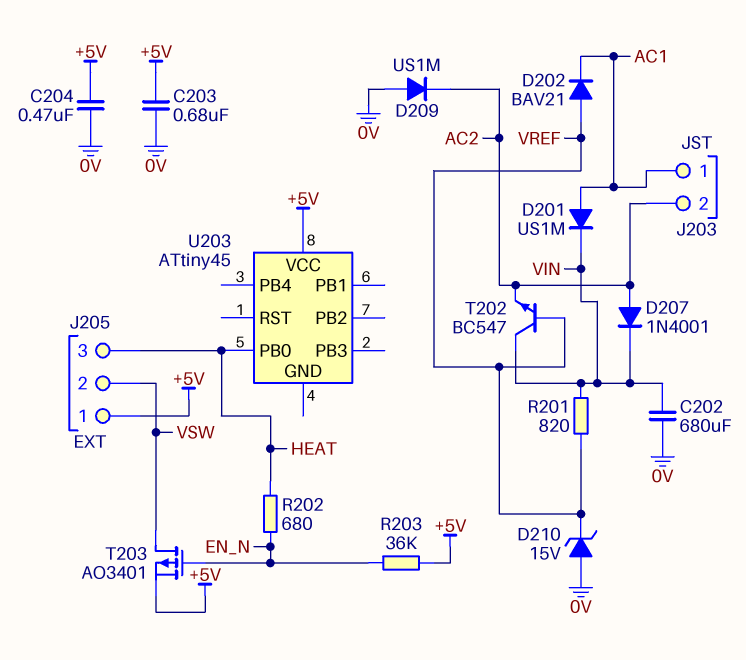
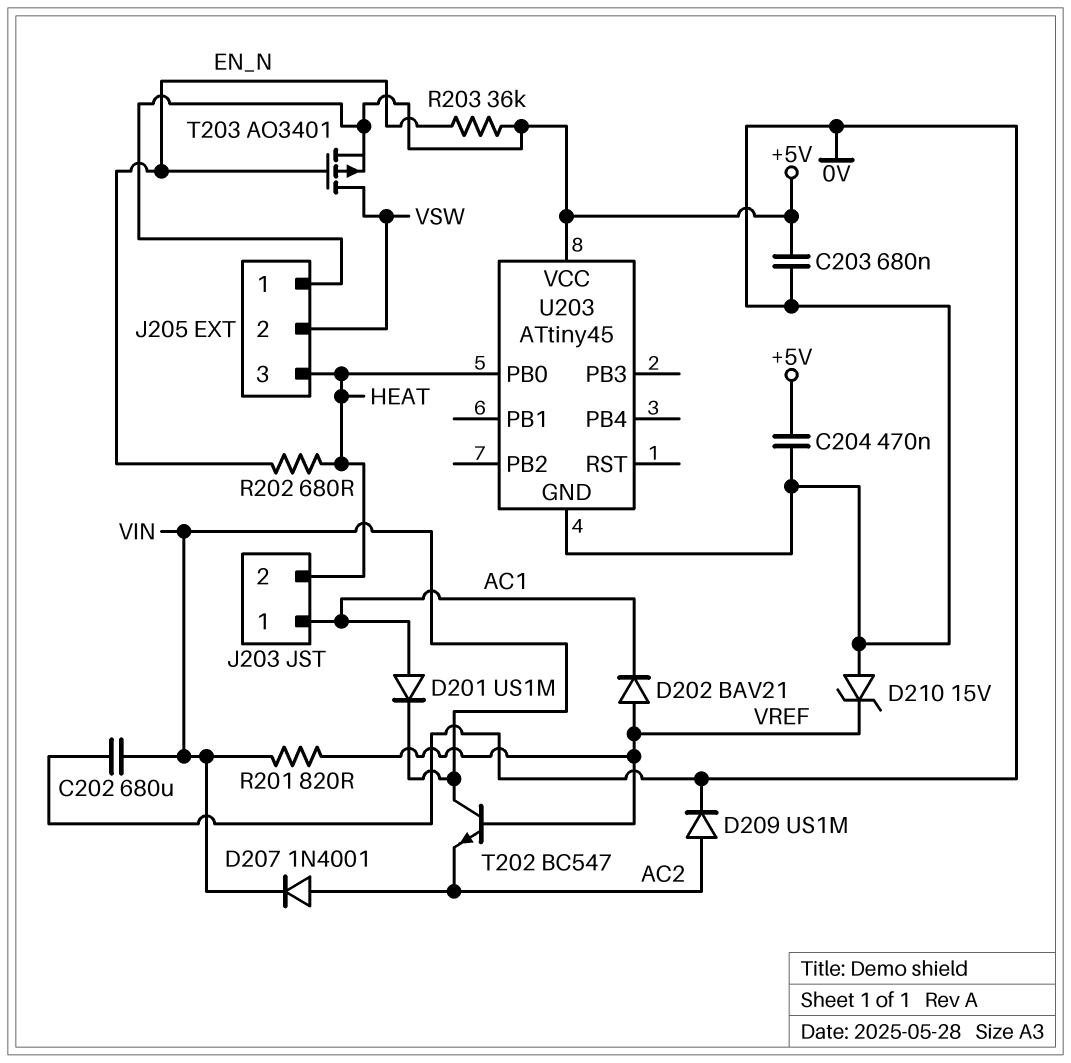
D209: diode US1M (A 0V, K AC2) -> diode US1M (A AC2, K 0V)
J203 pin 2: AC2 -> HEAT
U203 pin GND: none -> 0V

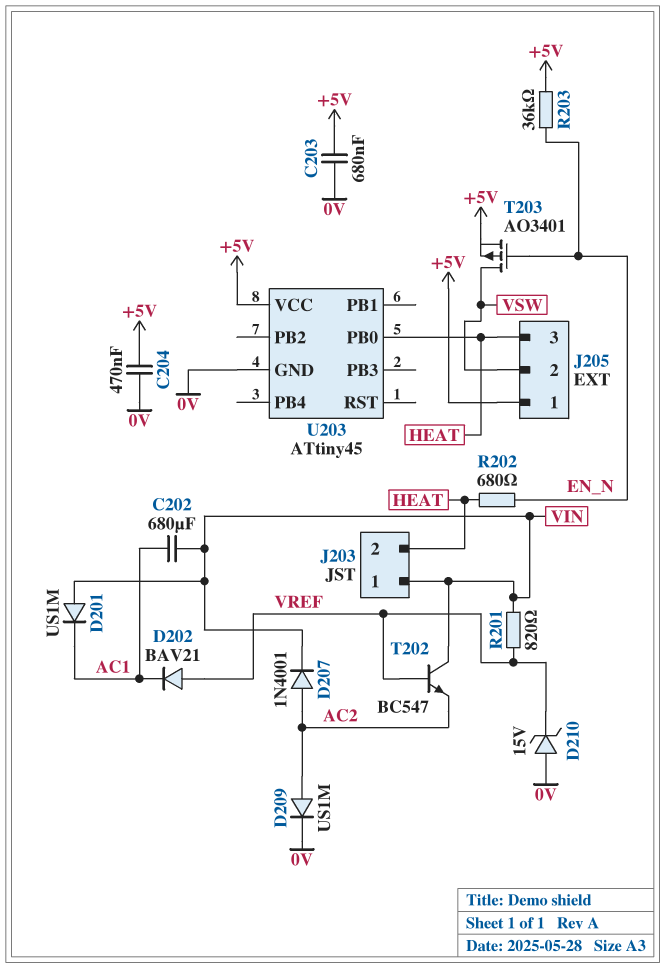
C202: 680uF (0V, VIN) -> 680uF (AC1, VIN)
D201: diode US1M (A AC1, K VIN) -> diode US1M (A VIN, K AC1)
J203 pin 1: AC1 -> VIN

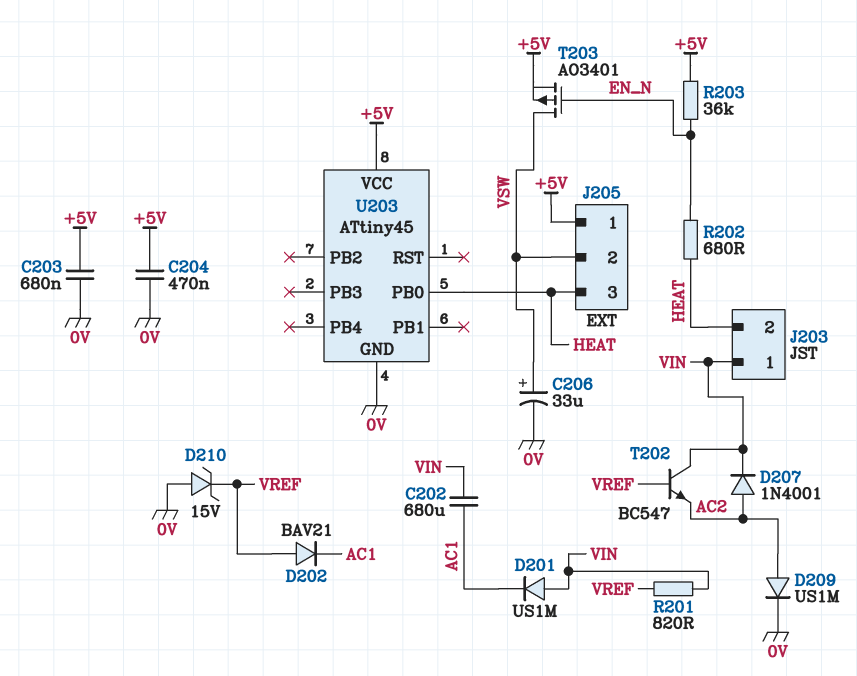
C206: none -> 33uF (plus VSW, minus 0V)

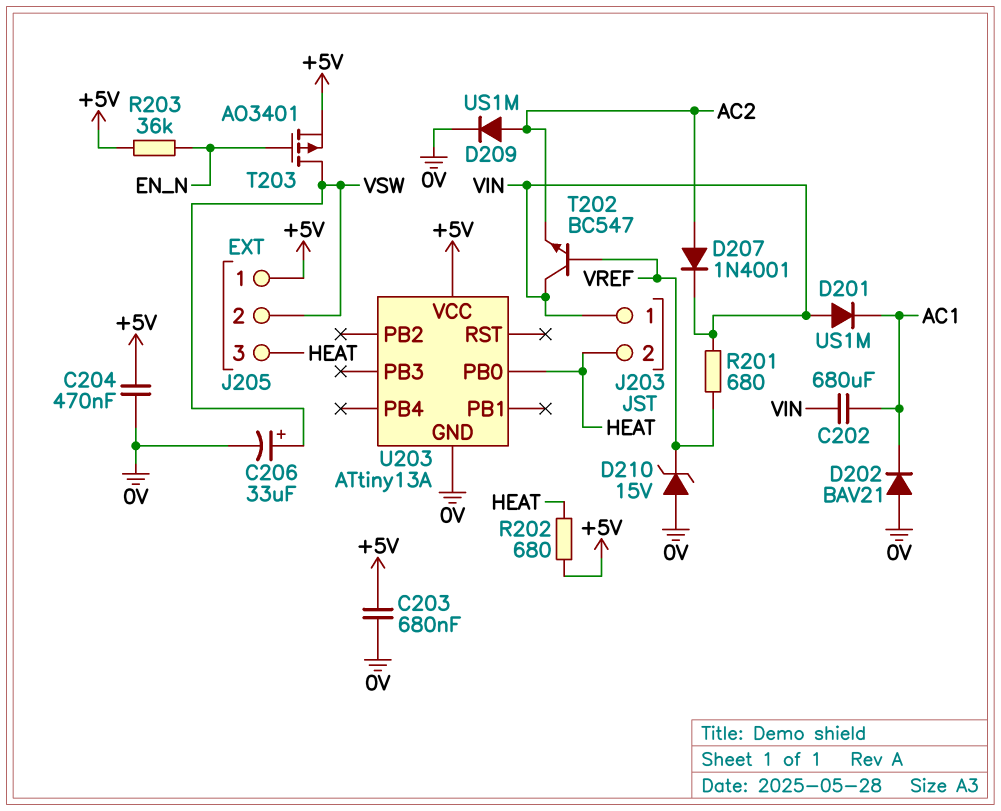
D202: diode BAV21 (A VREF, K AC1) -> diode BAV21 (A 0V, K AC1)
R201: 820 (VIN, VREF) -> 680 (VIN, VREF)
R202: 680 (EN_N, HEAT) -> 680 (+5V, HEAT)
U203: ATtiny45 -> ATtiny13A

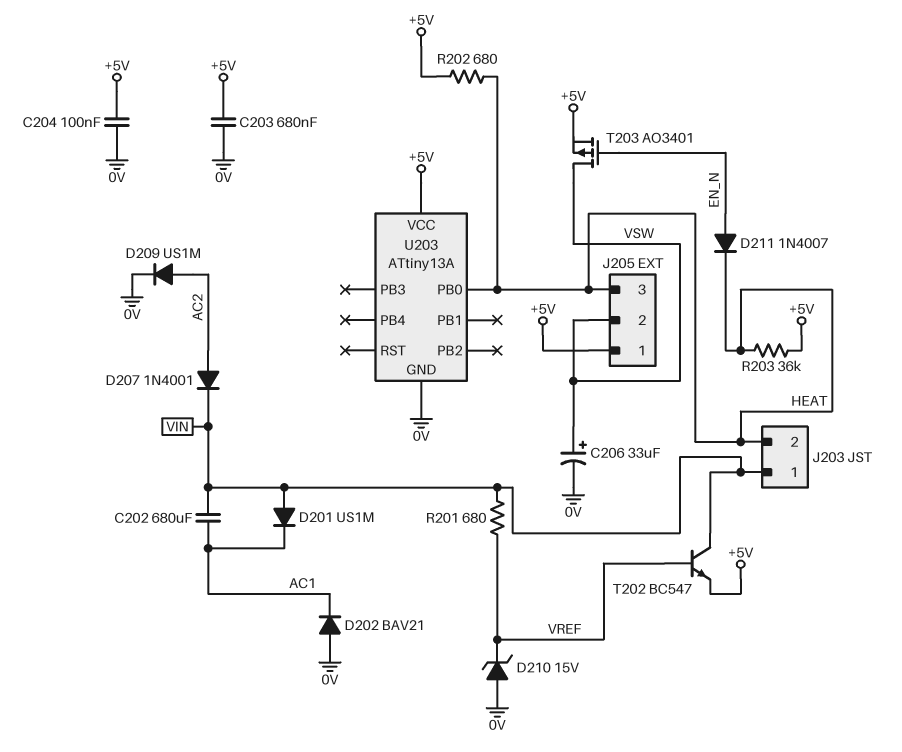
C204: 470nF (+5V, 0V) -> 100nF (+5V, 0V)
D211: none -> diode 1N4007 (A EN_N, K HEAT)
R203: 36k (+5V, EN_N) -> 36k (+5V, HEAT)
T202: NPN BC547 (B VREF, C VIN, E AC2) -> NPN BC547 (B VREF, C VIN, E +5V)

